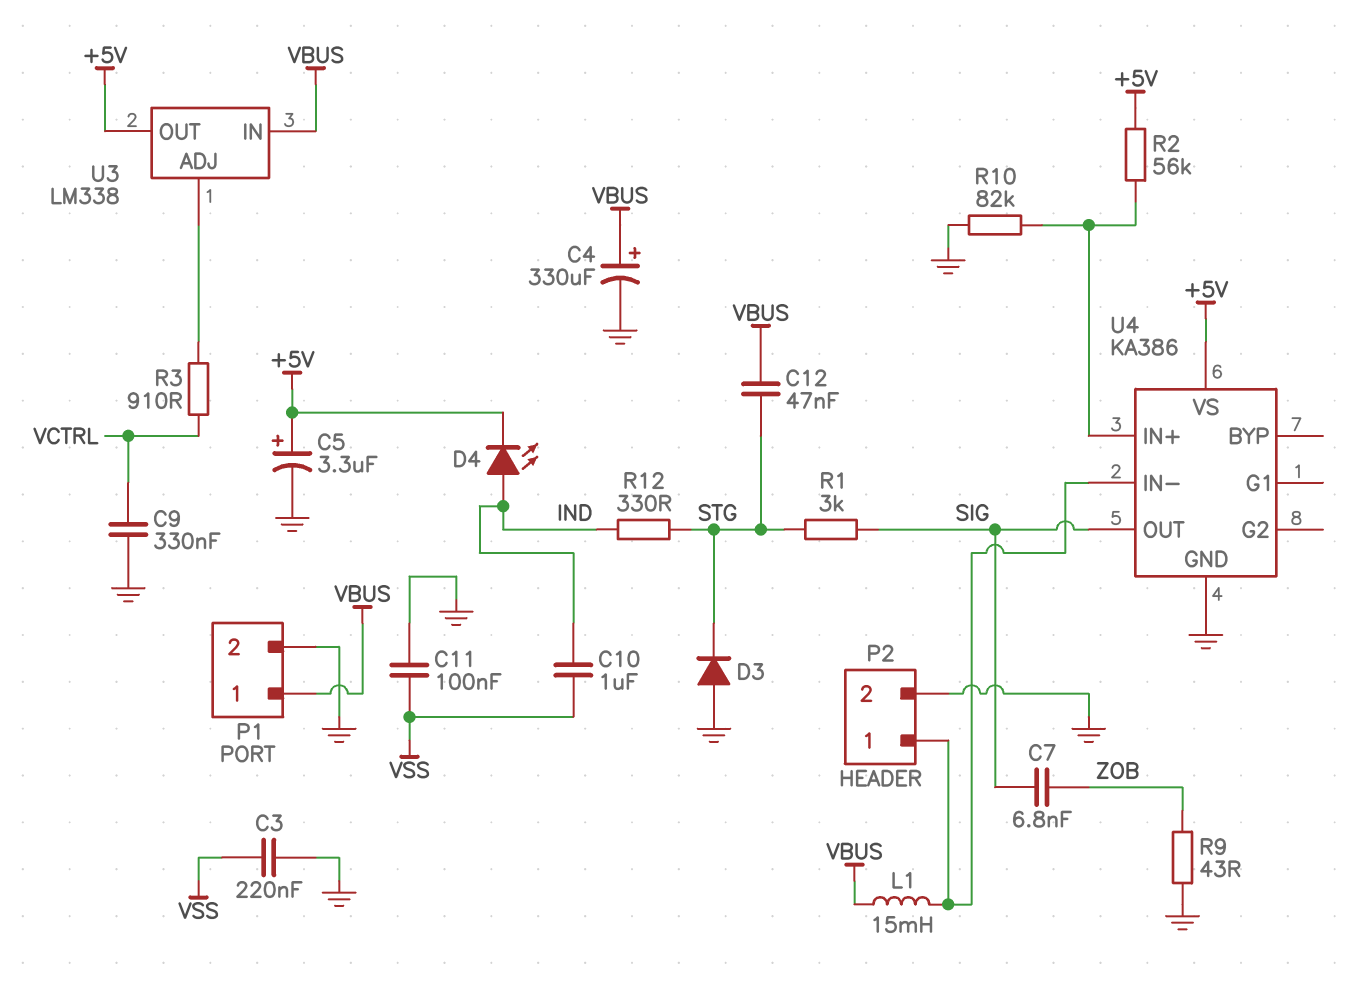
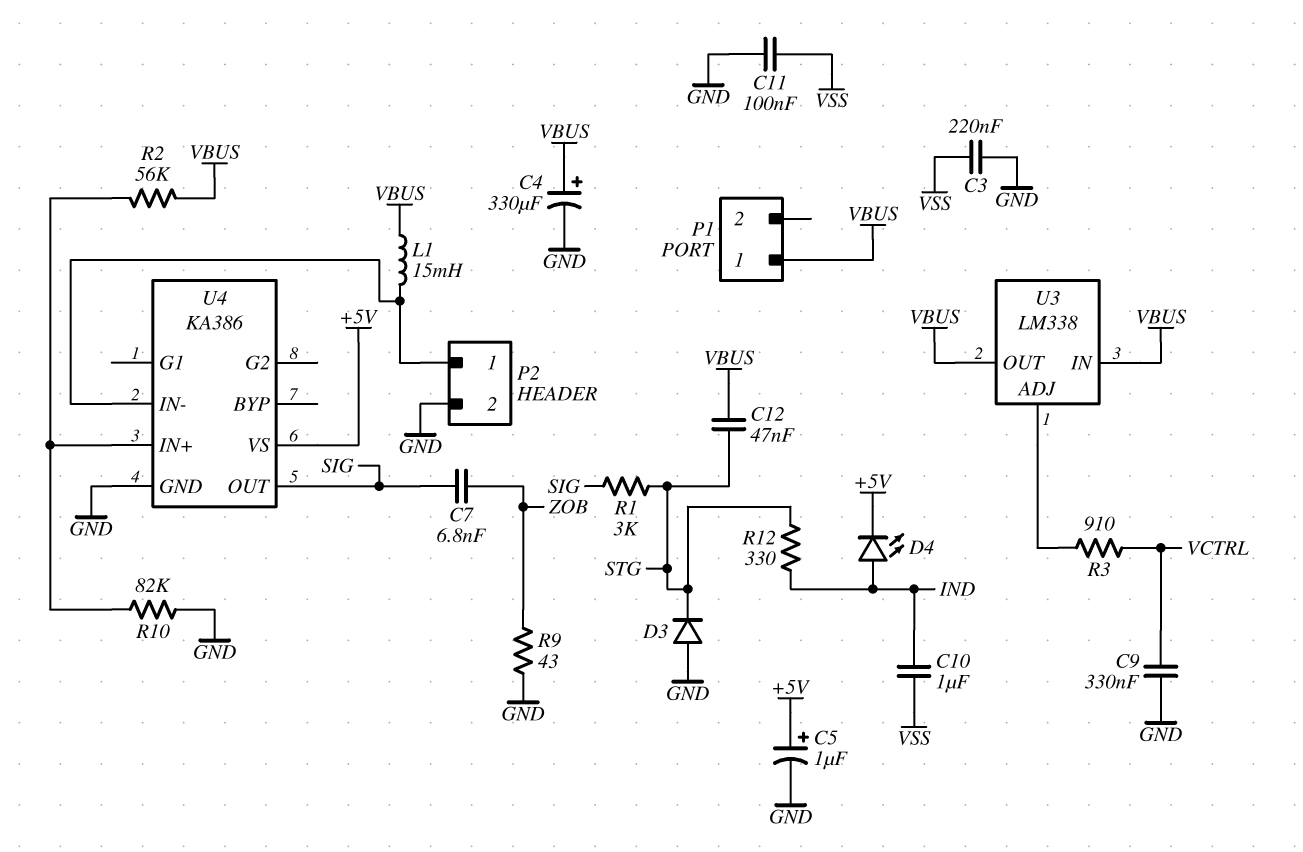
C5: 3.3uF (plus +5V, minus GND) -> 1uF (plus +5V, minus GND)
P1 pin 2: GND -> none
R2: 56k (+5V, U4/IN+) -> 56k (U4/IN+, VBUS)
U3 pin OUT: +5V -> VBUS

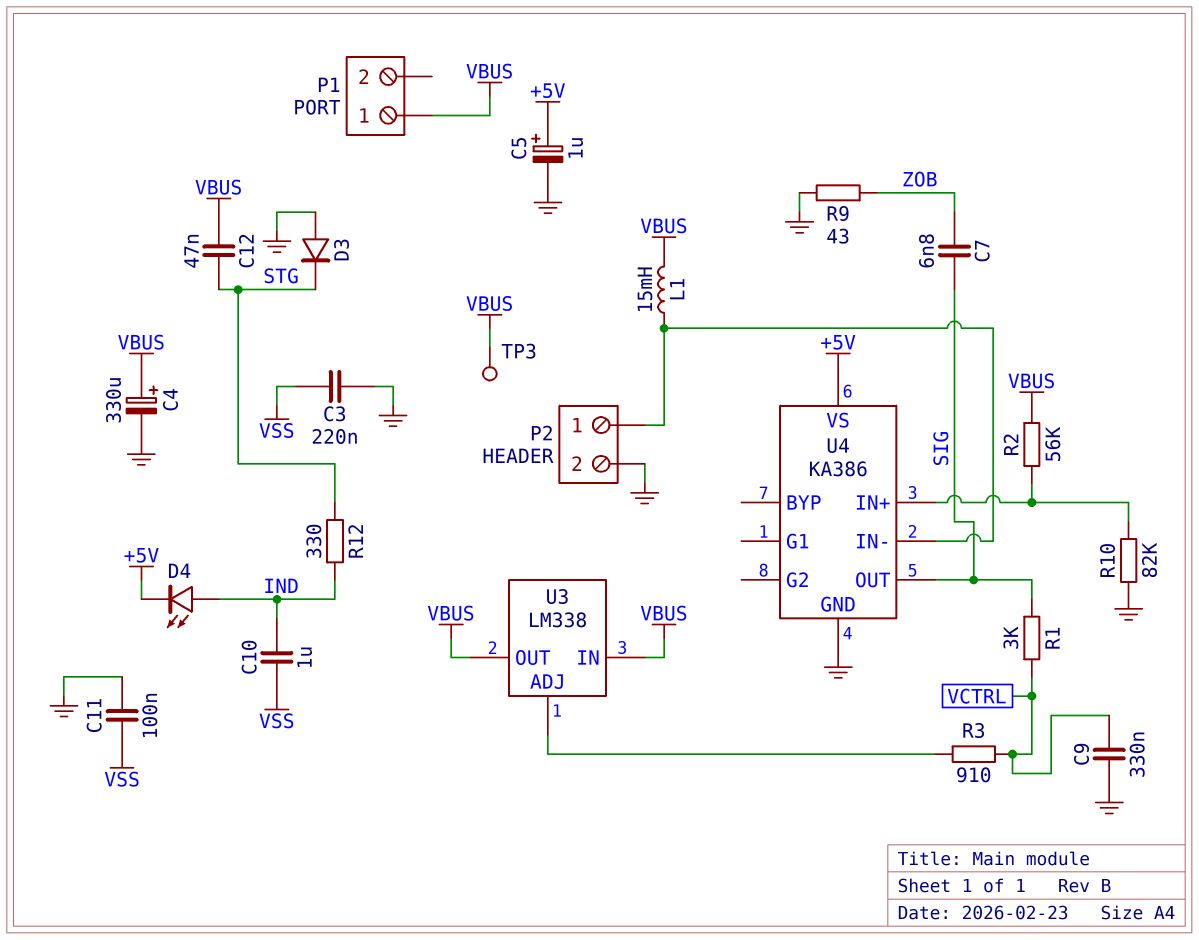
R1: 3k (SIG, STG) -> 3k (SIG, VCTRL)
TP3: none -> test point (VBUS)

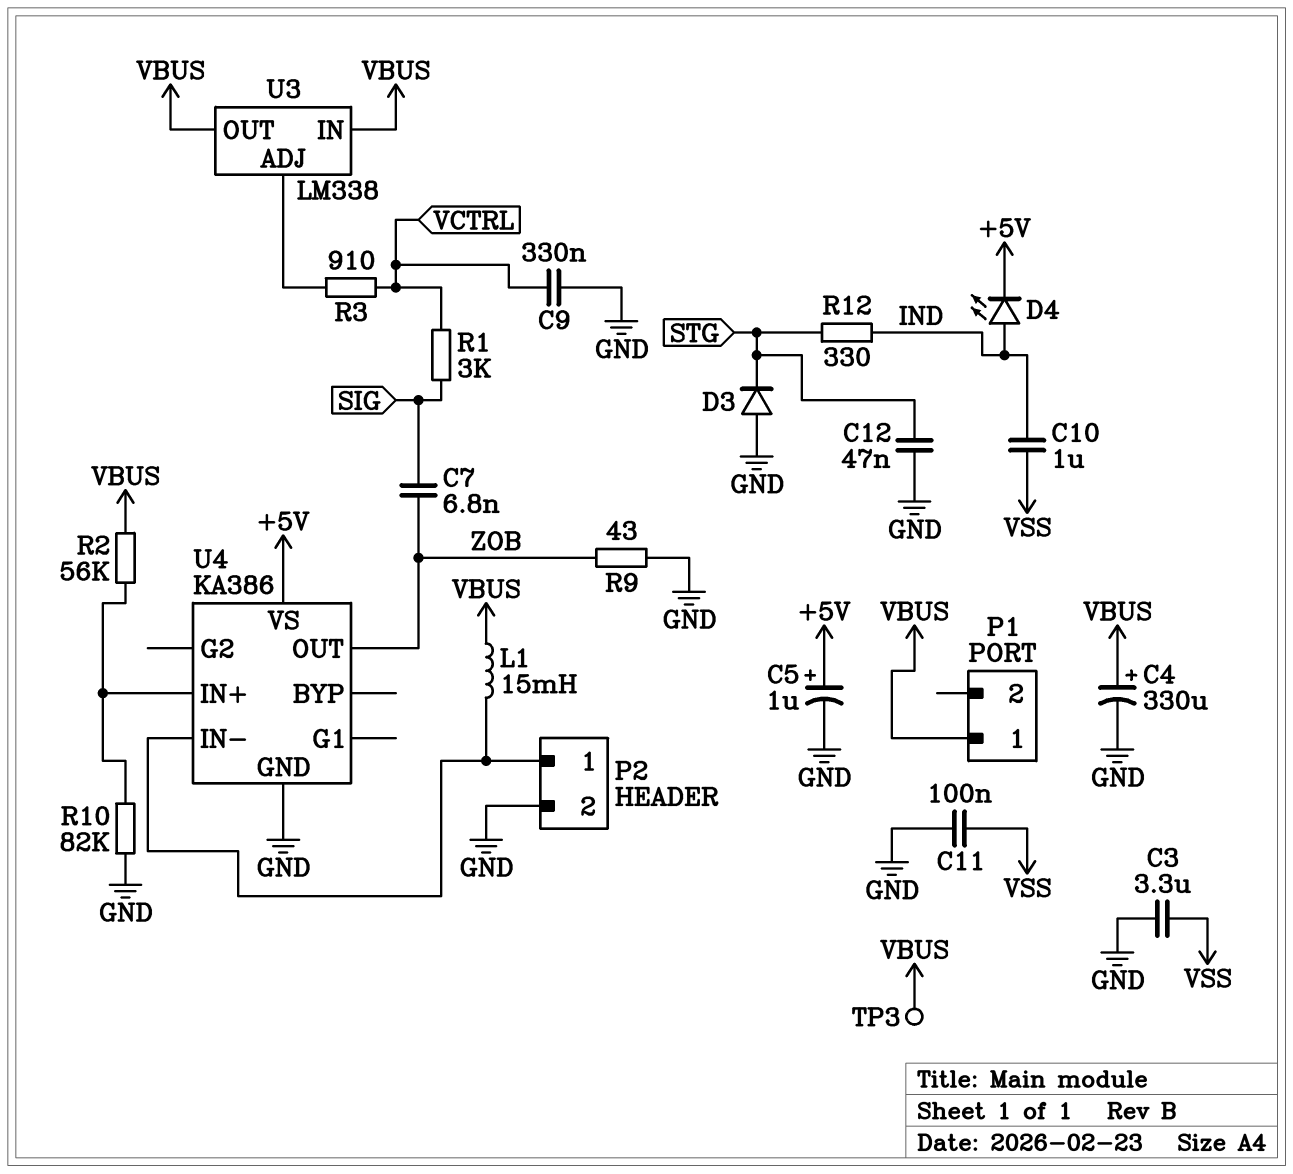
C3: 220nF (GND, VSS) -> 3.3uF (GND, VSS)
C12: 47nF (STG, VBUS) -> 47nF (GND, STG)
U4 pin OUT: SIG -> ZOB

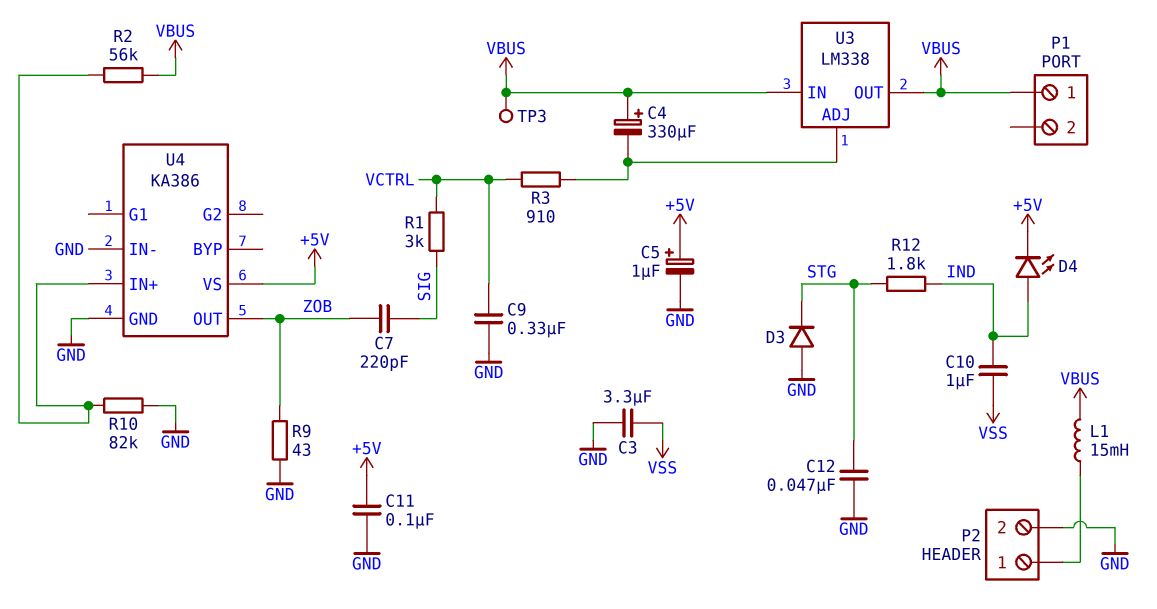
C4: 330uF (plus VBUS, minus GND) -> 330uF (plus VBUS, minus U3/ADJ)
C7: 6.8nF (SIG, ZOB) -> 220pF (SIG, ZOB)
C11: 100nF (GND, VSS) -> 100nF (+5V, GND)
R12: 330 (IND, STG) -> 1.8k (IND, STG)
U4 pin IN-: P2/1 -> GND

